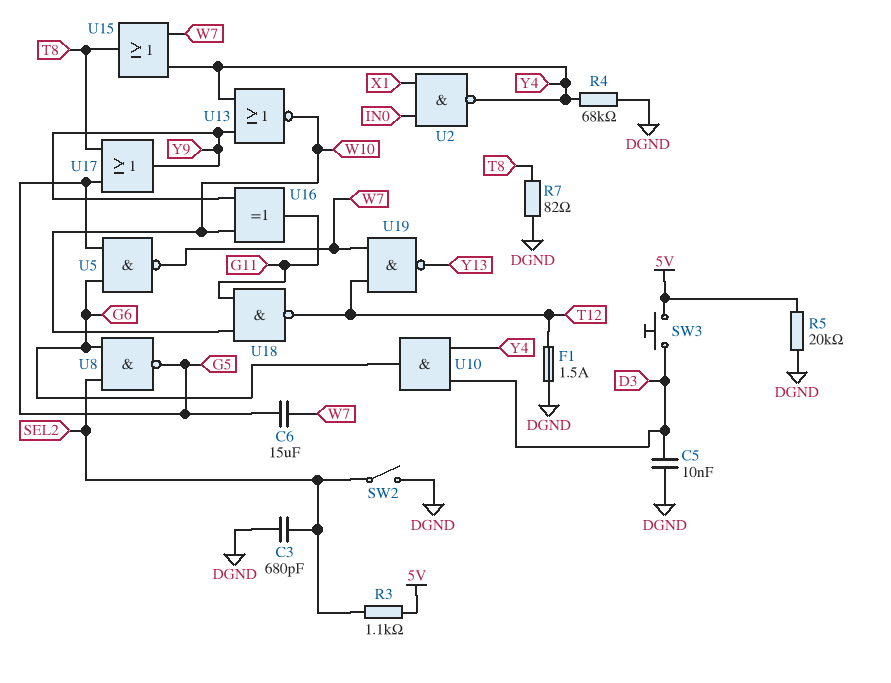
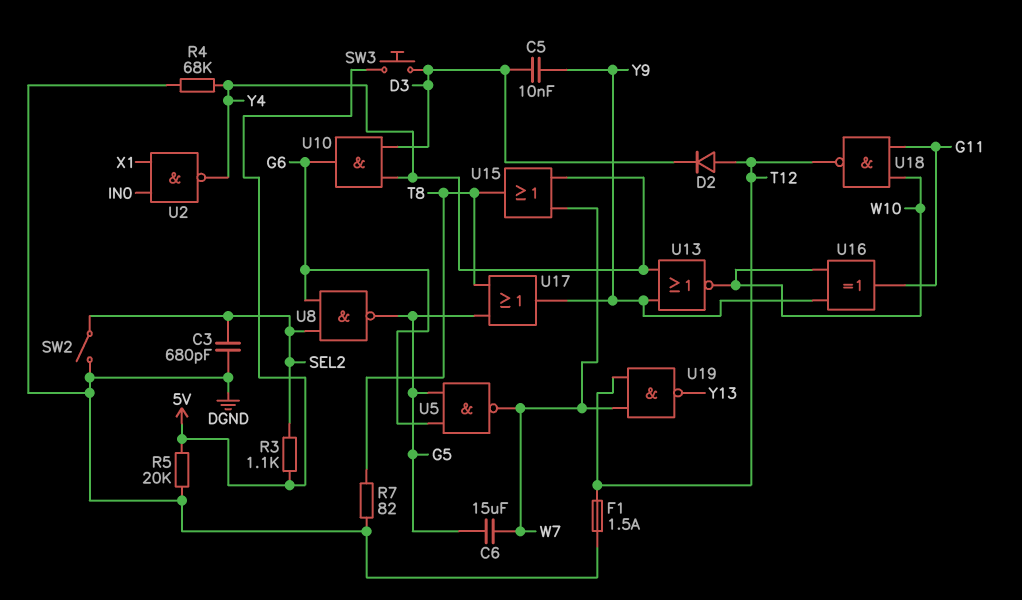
C5: 10nF (D3, DGND) -> 10nF (D3, Y9)
D2: none -> diode (A T12, K D3)

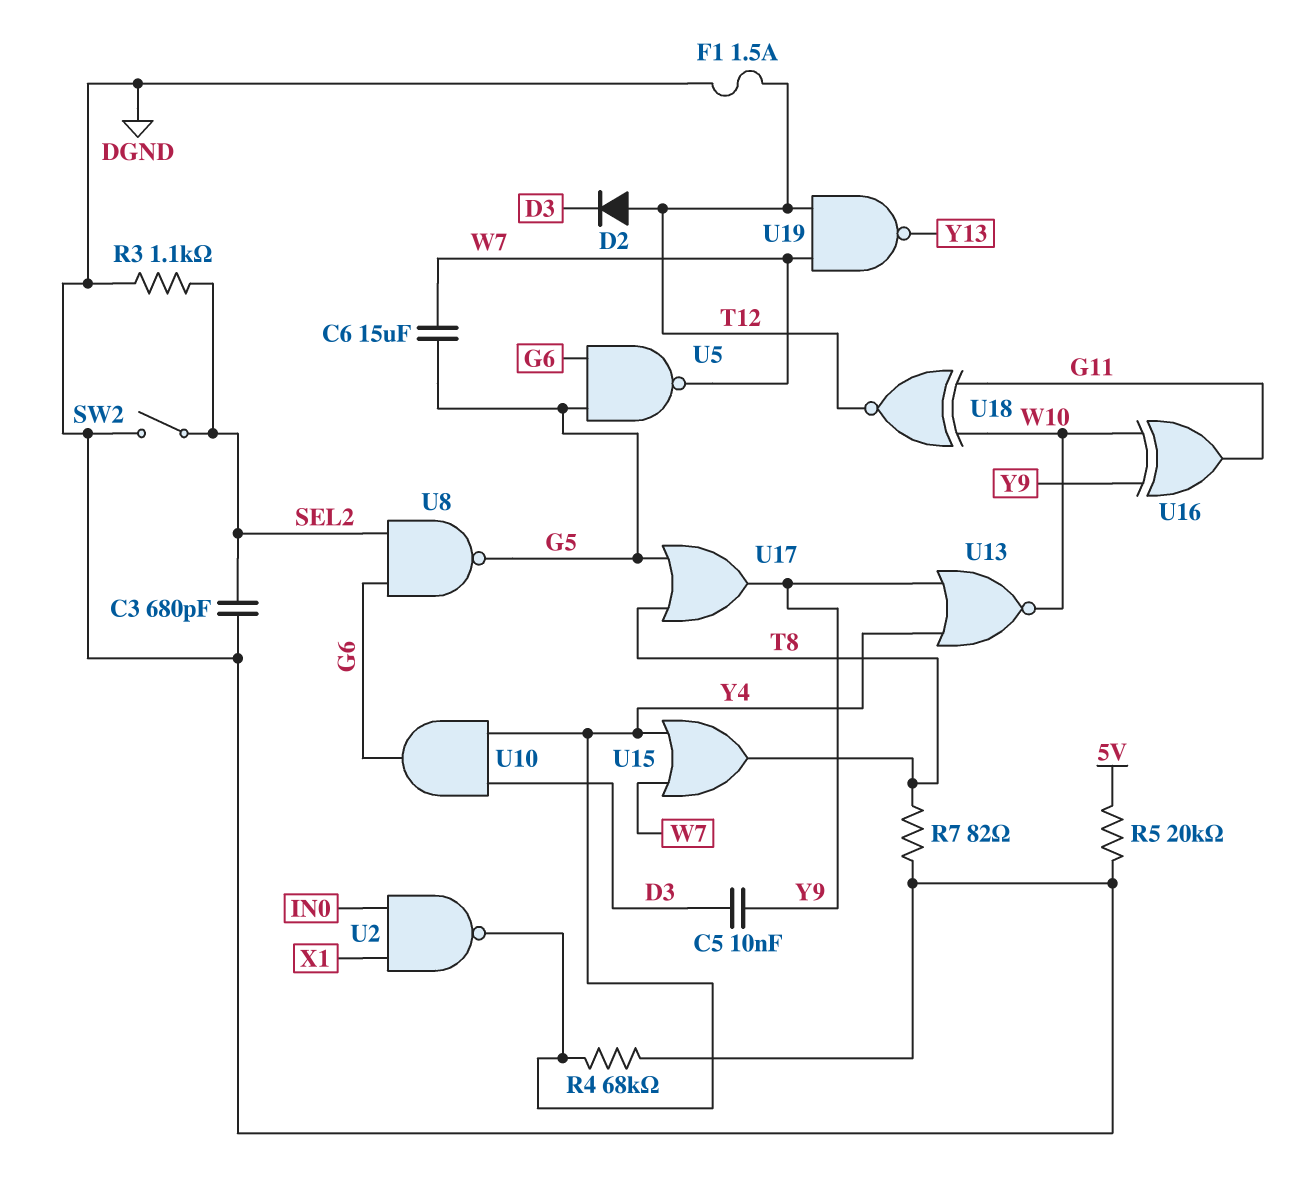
R3: 1.1k (5V, SEL2) -> 1.1k (DGND, SEL2)
SW3: button (5V, D3) -> none
U18: NAND (in G11, in W10, out T12) -> XNOR (in G11, in W10, out T12)

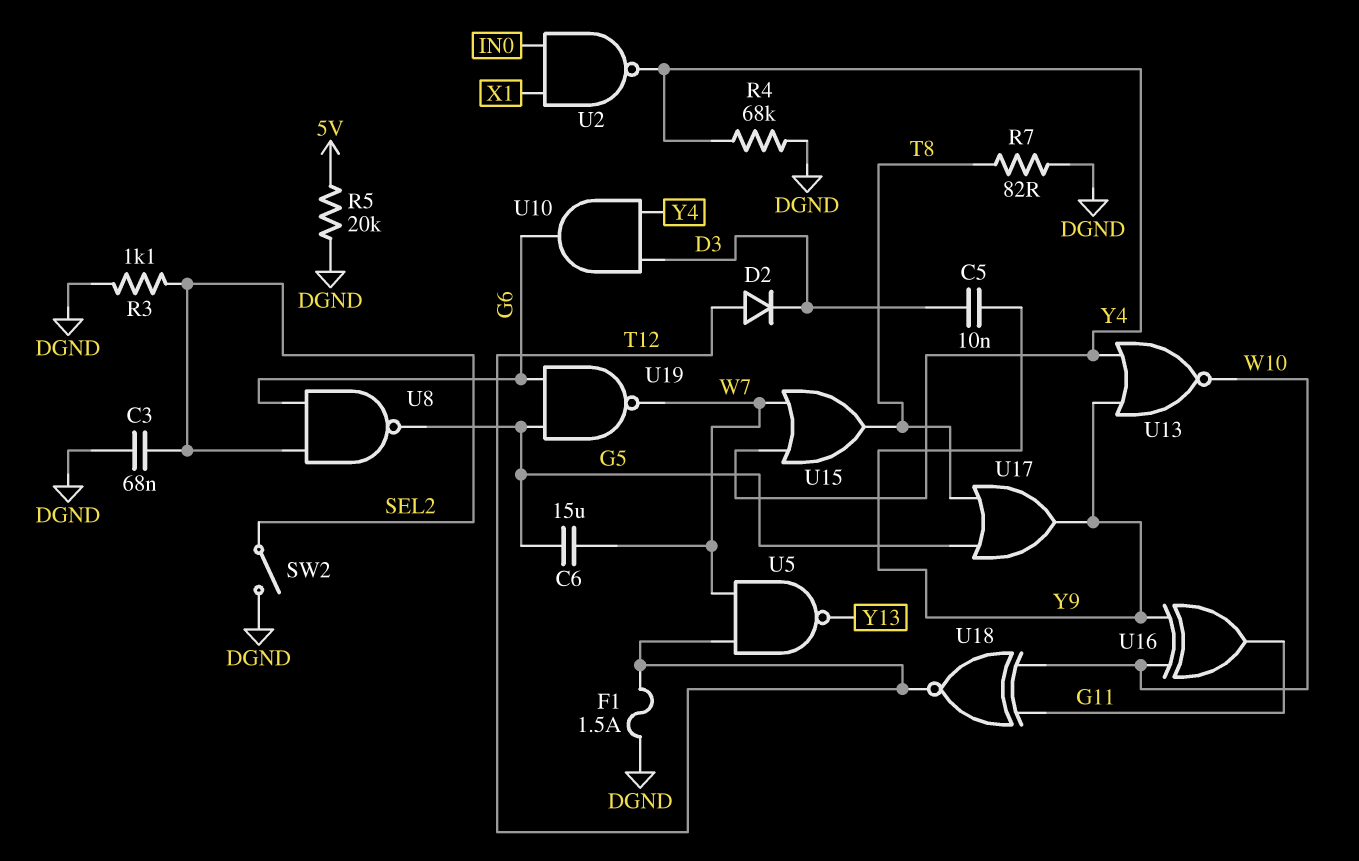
C3: 680pF (DGND, SEL2) -> 68nF (DGND, SEL2)
U5: NAND (in G5, in G6, out W7) -> NAND (in T12, in W7, out Y13)
U19: NAND (in T12, in W7, out Y13) -> NAND (in G5, in G6, out W7)

